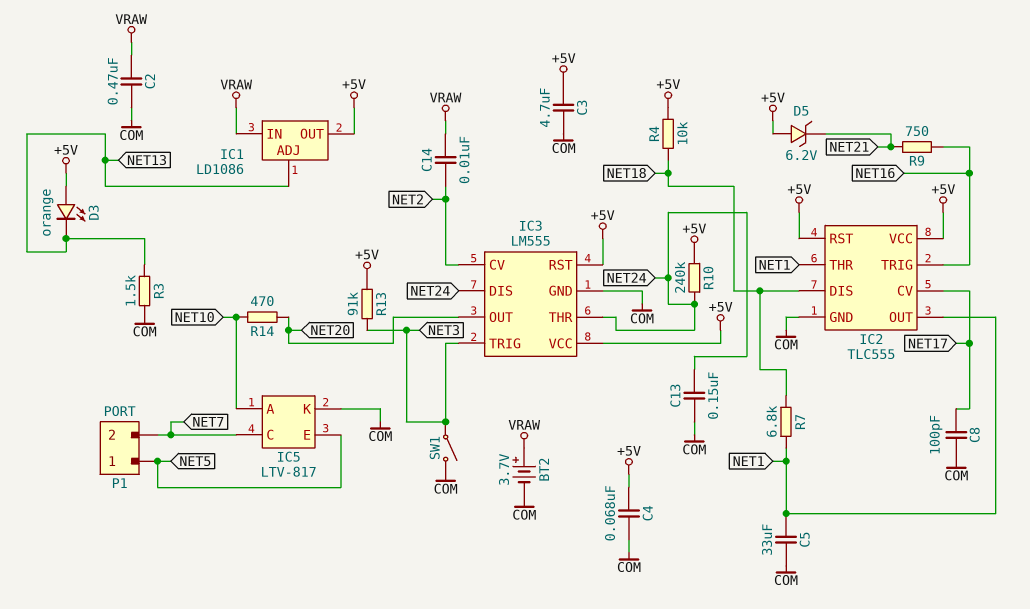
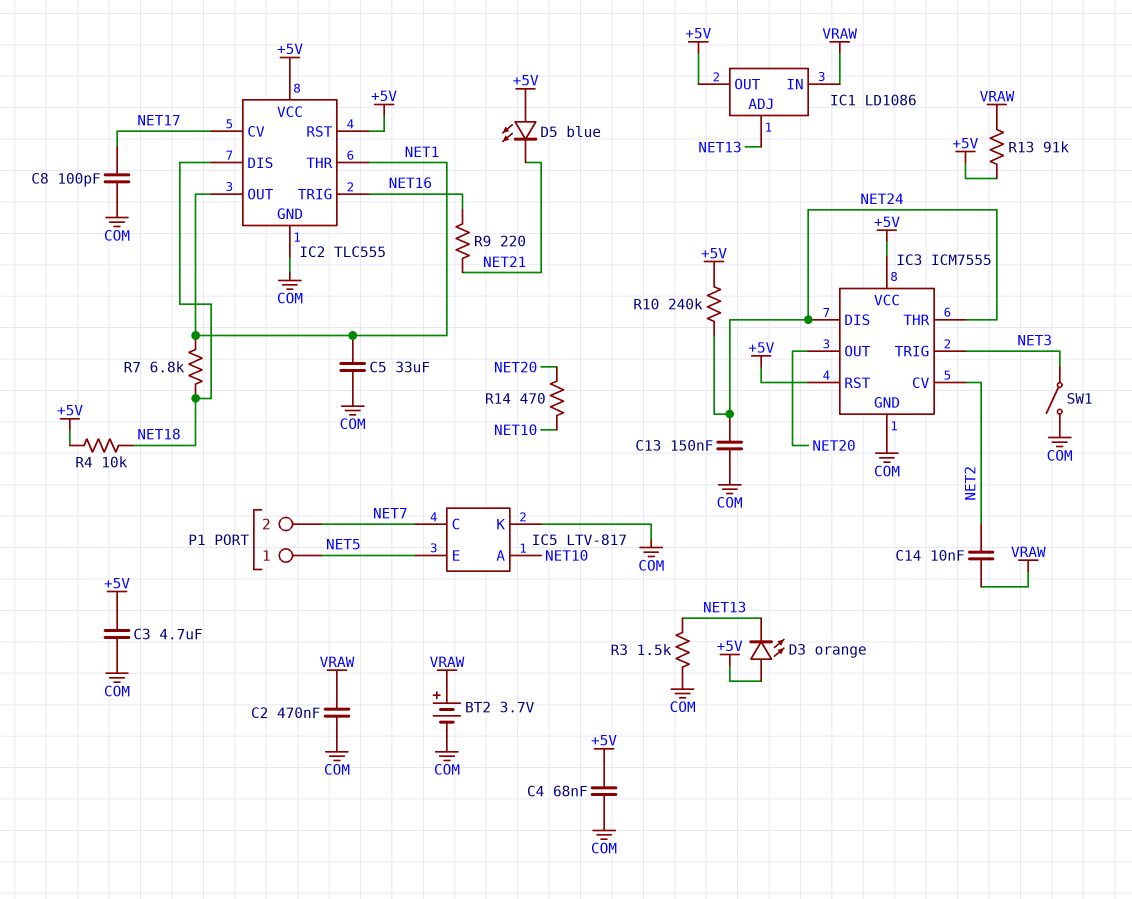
D5: zener 6.2V (A +5V, K NET21) -> LED blue (A +5V, K NET21)
IC3: LM555 -> ICM7555
R9: 750 (NET16, NET21) -> 220 (NET16, NET21)
R13: 91k (+5V, NET3) -> 91k (+5V, VRAW)

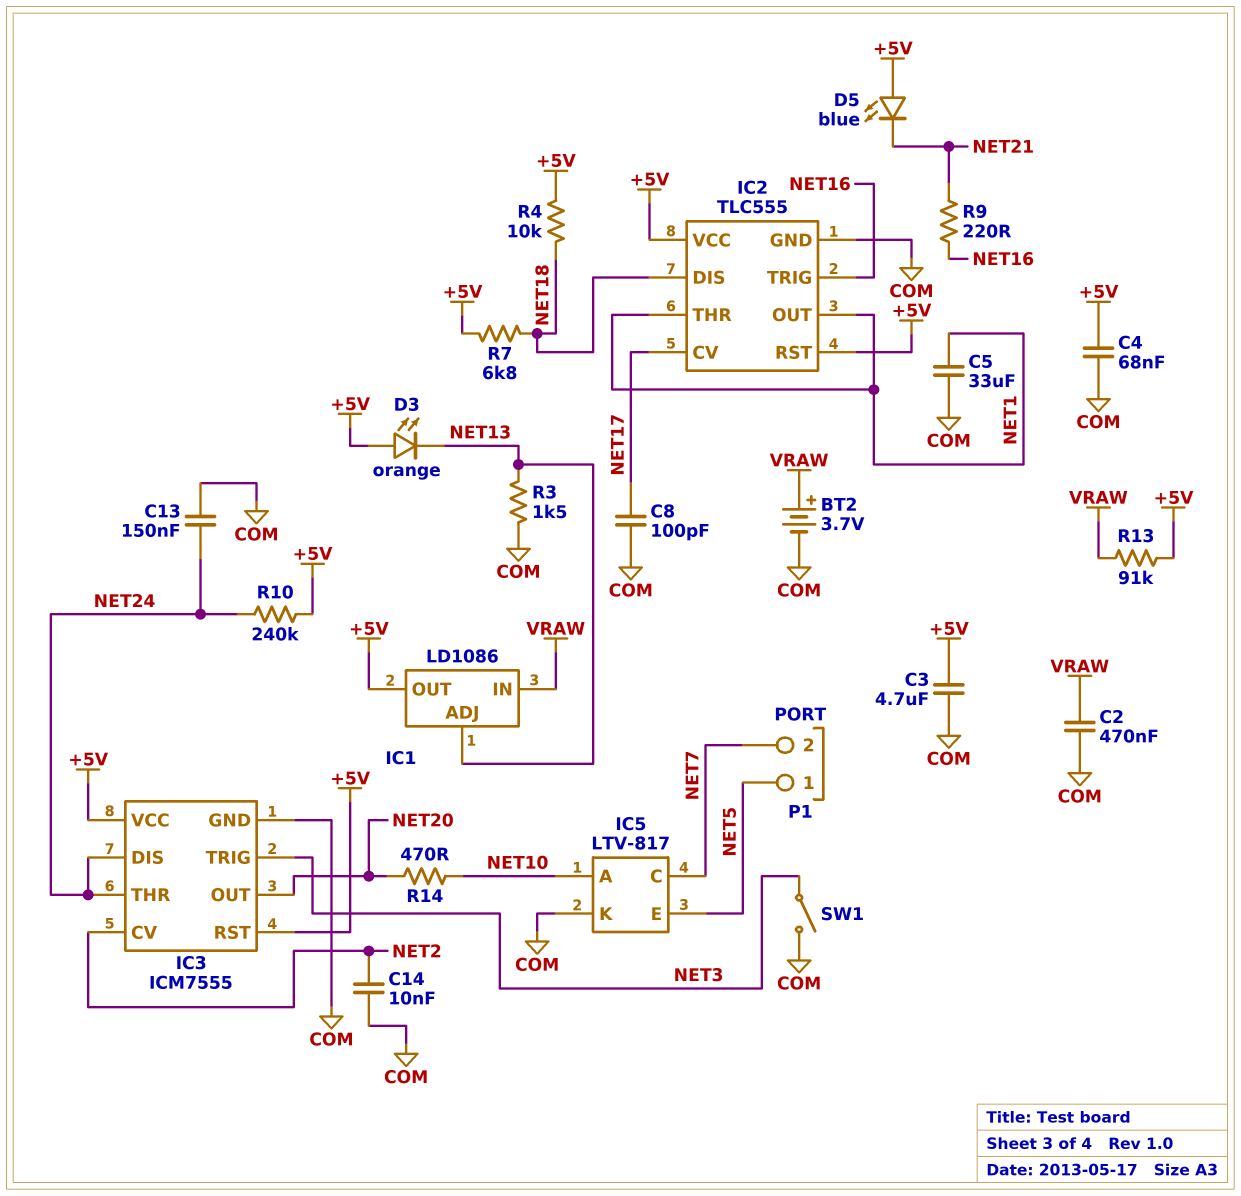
C14: 10nF (NET2, VRAW) -> 10nF (COM, NET2)
R7: 6.8k (NET1, NET18) -> 6.8k (+5V, NET18)

